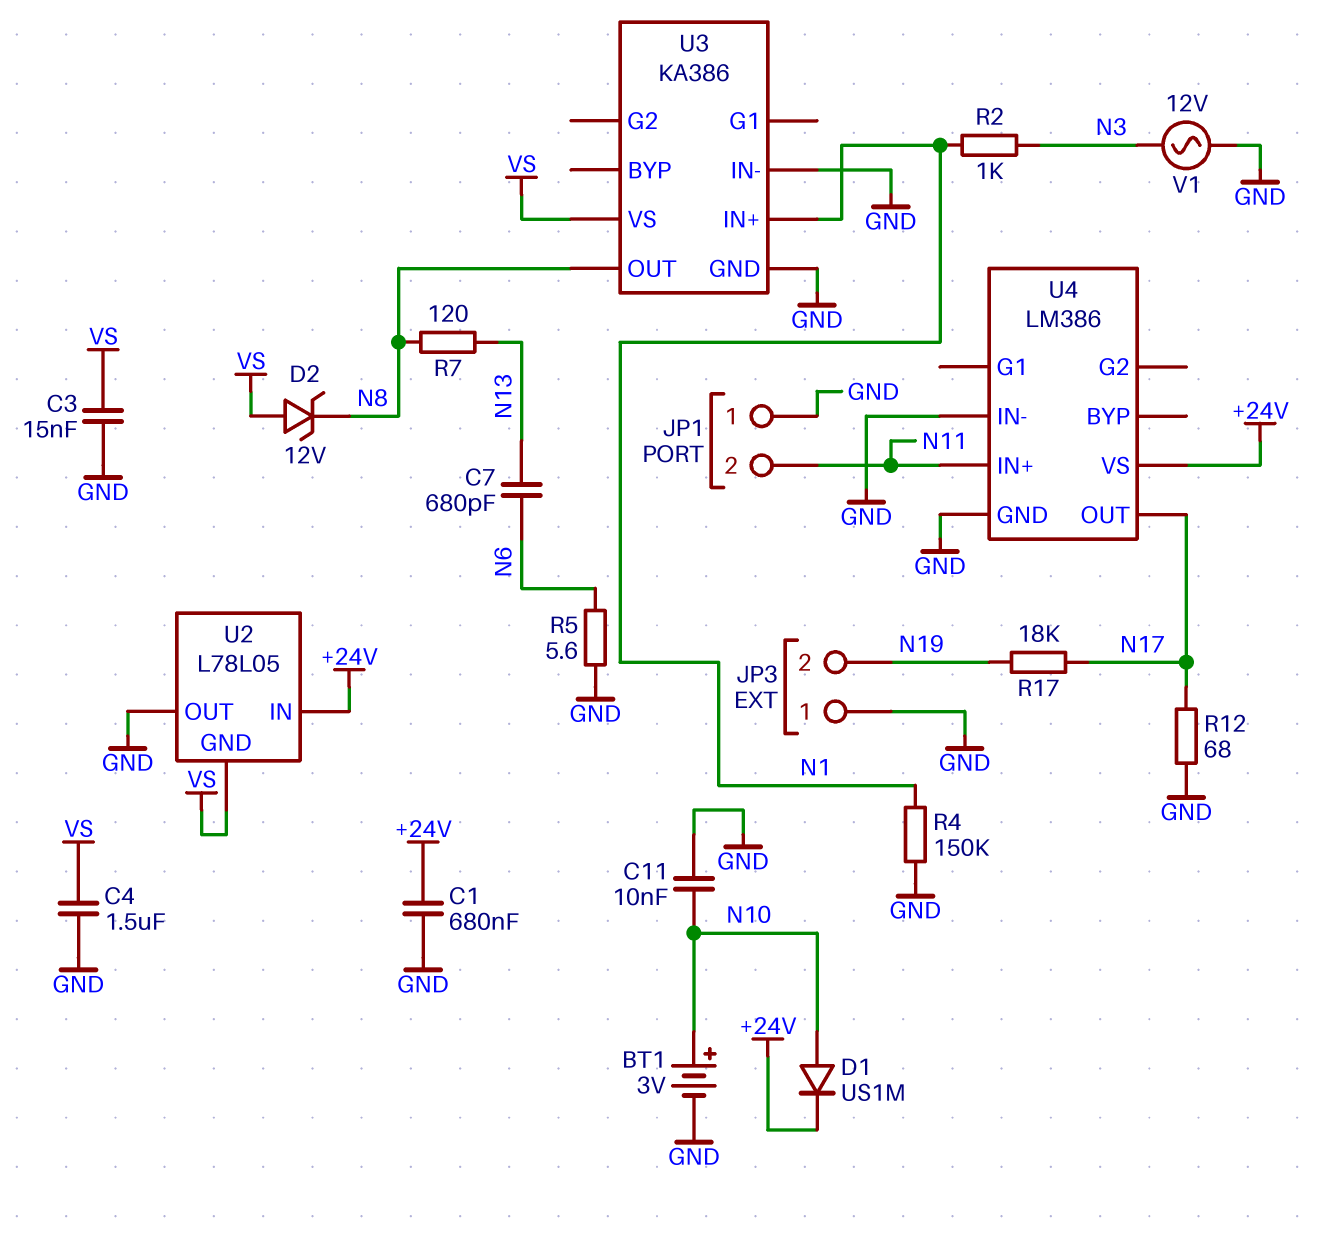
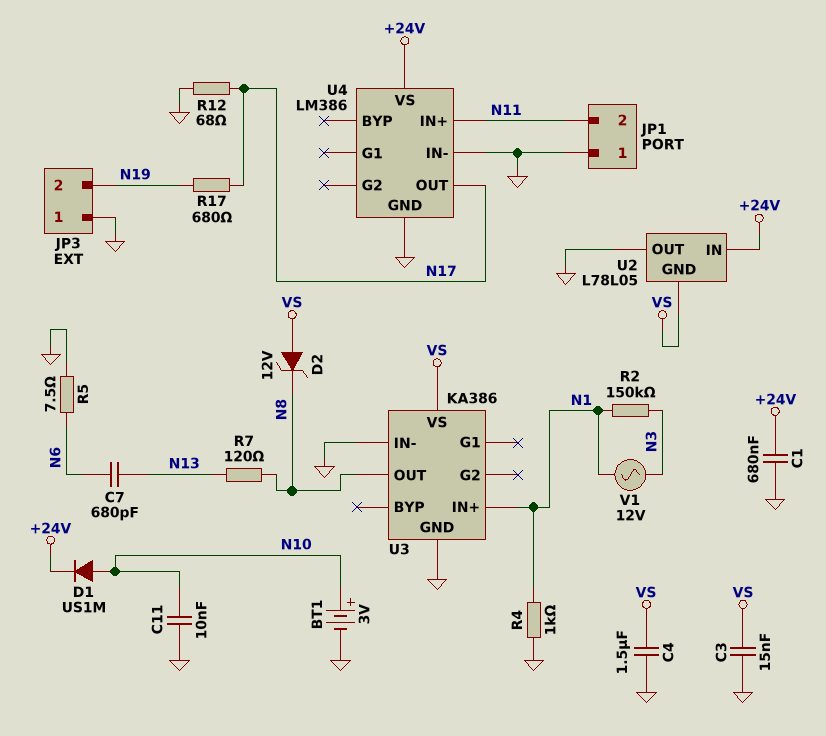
R2: 1k (N1, N3) -> 150k (N1, N3)
R4: 150k (GND, N1) -> 1k (GND, N1)
R5: 5.6 (GND, N6) -> 7.5 (GND, N6)
R17: 18k (N17, N19) -> 680 (N17, N19)
V1: AC 12V (GND, N3) -> AC 12V (N1, N3)

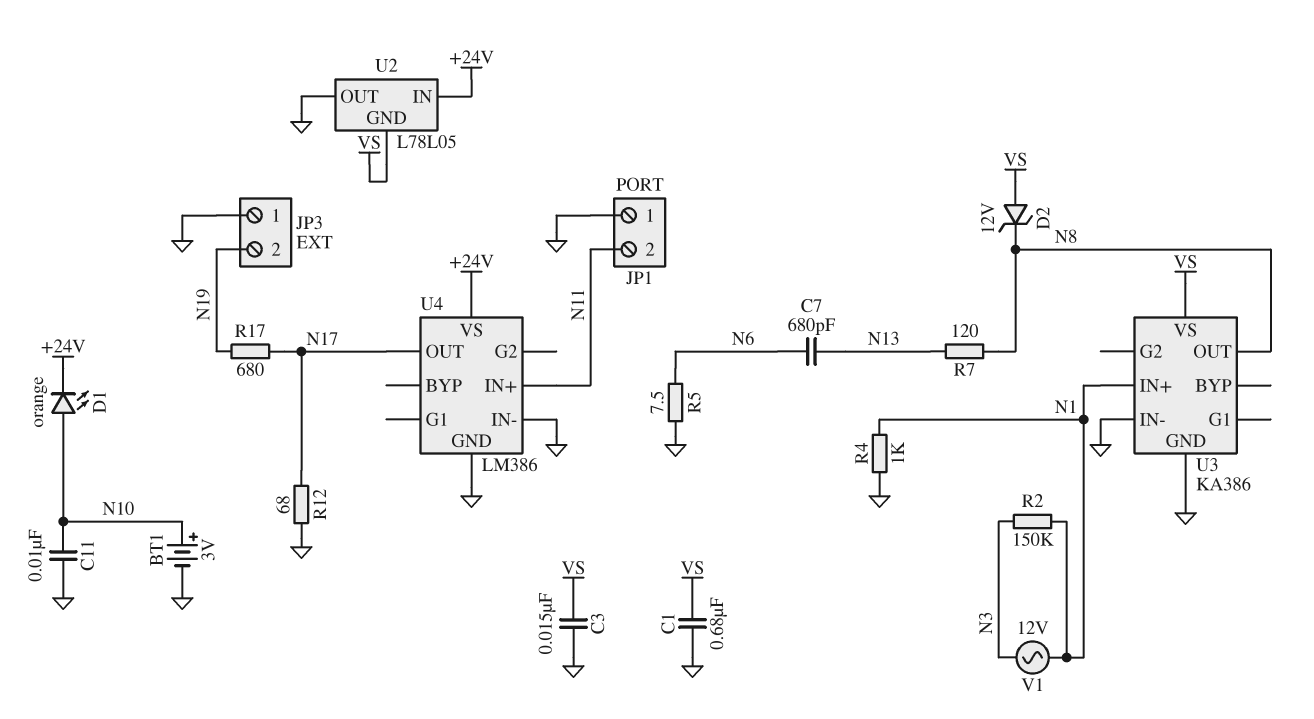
C1: 680nF (+24V, GND) -> 680nF (GND, VS)
C4: 1.5uF (GND, VS) -> none
D1: diode US1M (A N10, K +24V) -> LED orange (A N10, K +24V)

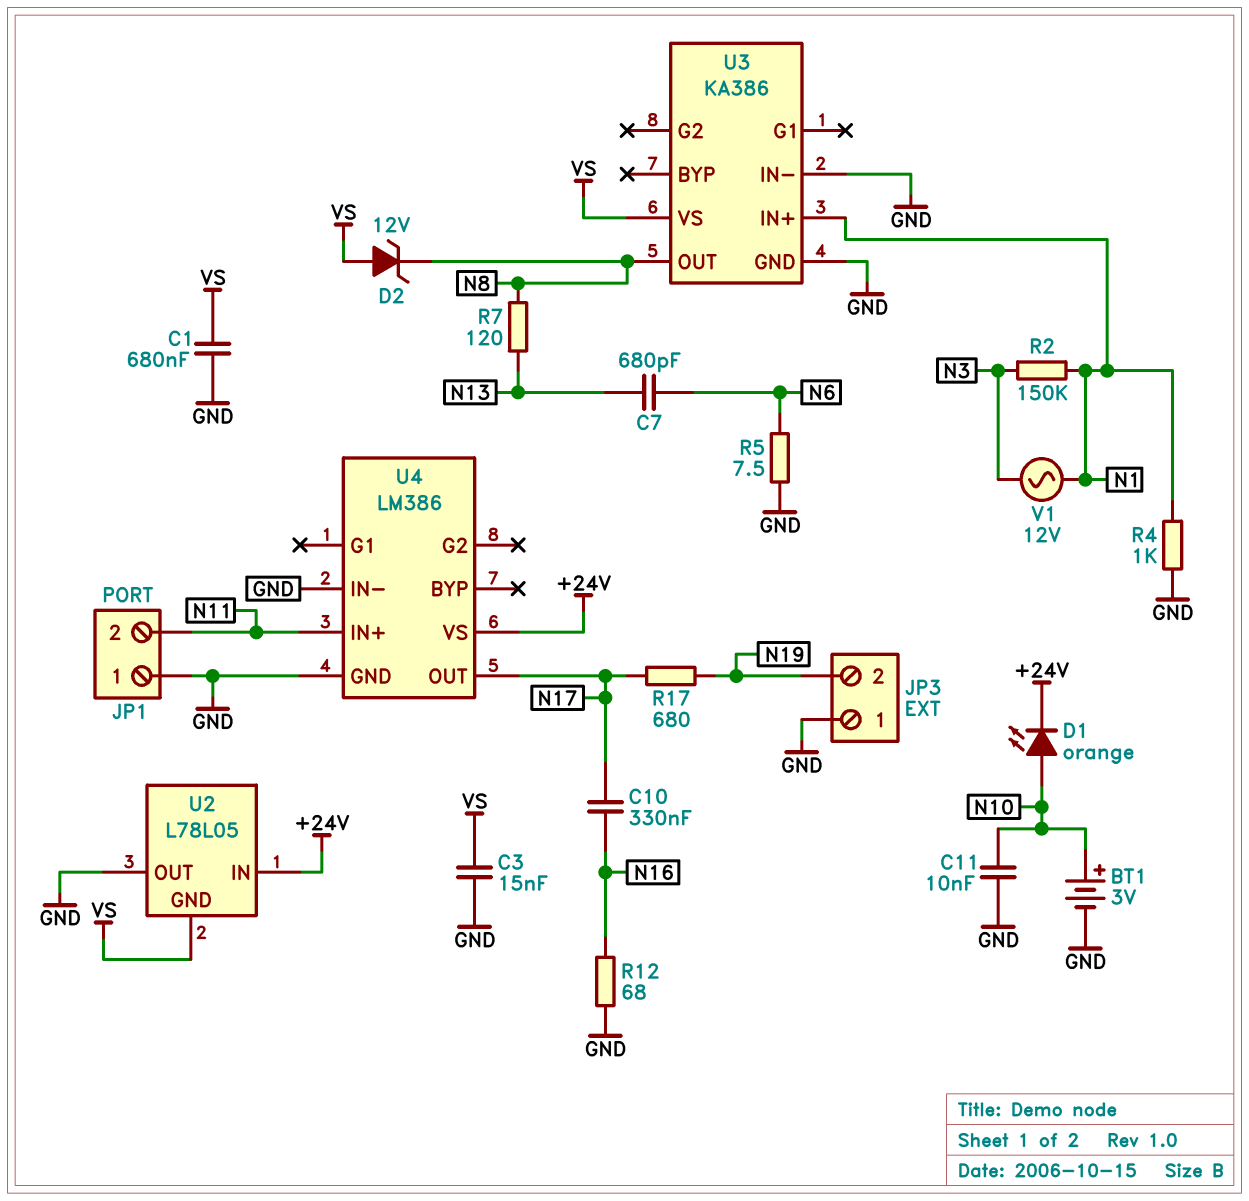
C10: none -> 330nF (N16, N17)
R12: 68 (GND, N17) -> 68 (GND, N16)

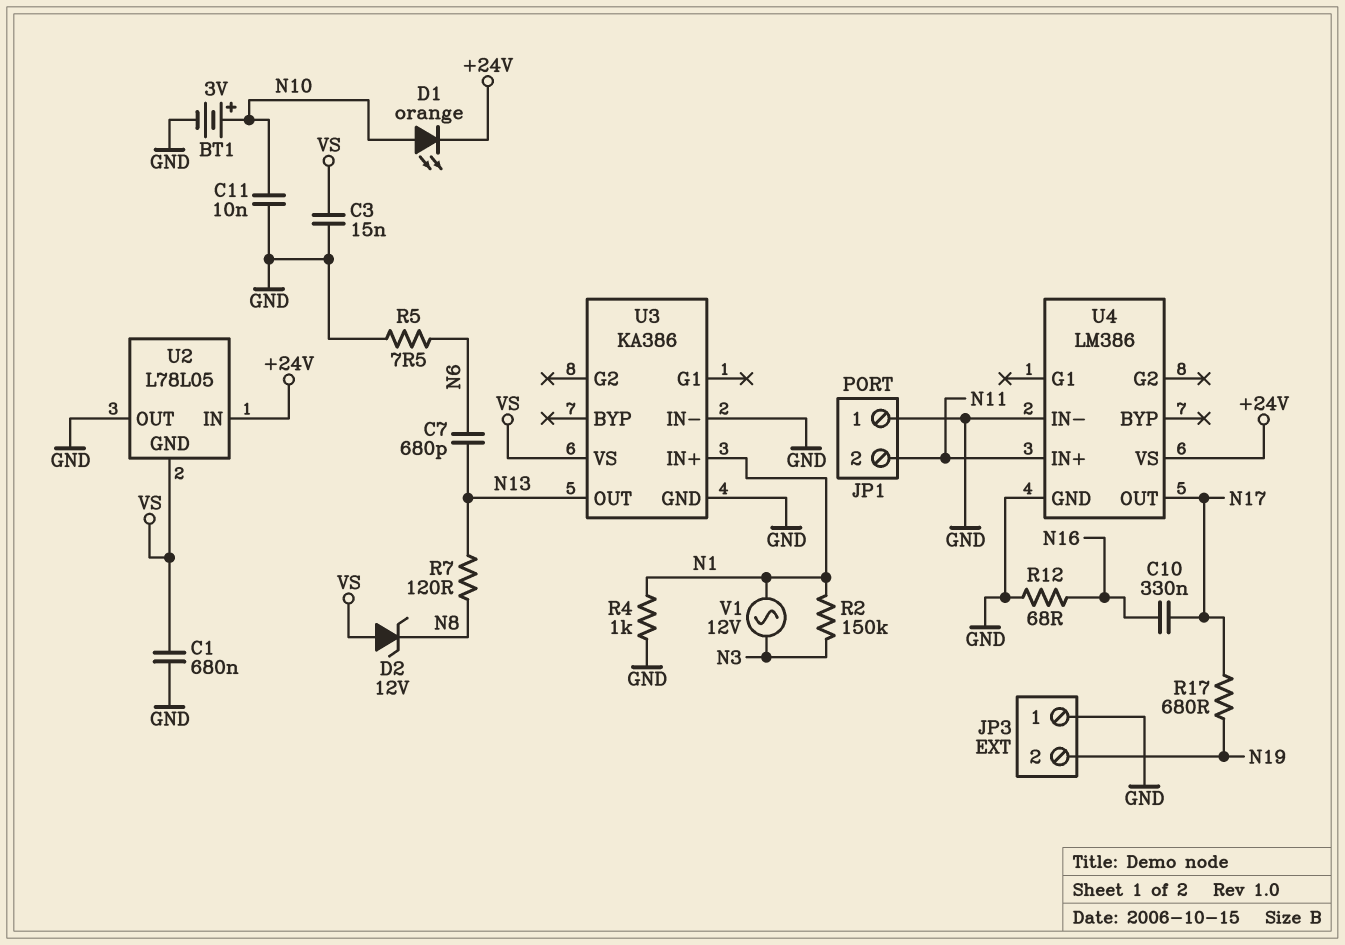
U3 pin OUT: N8 -> N13

